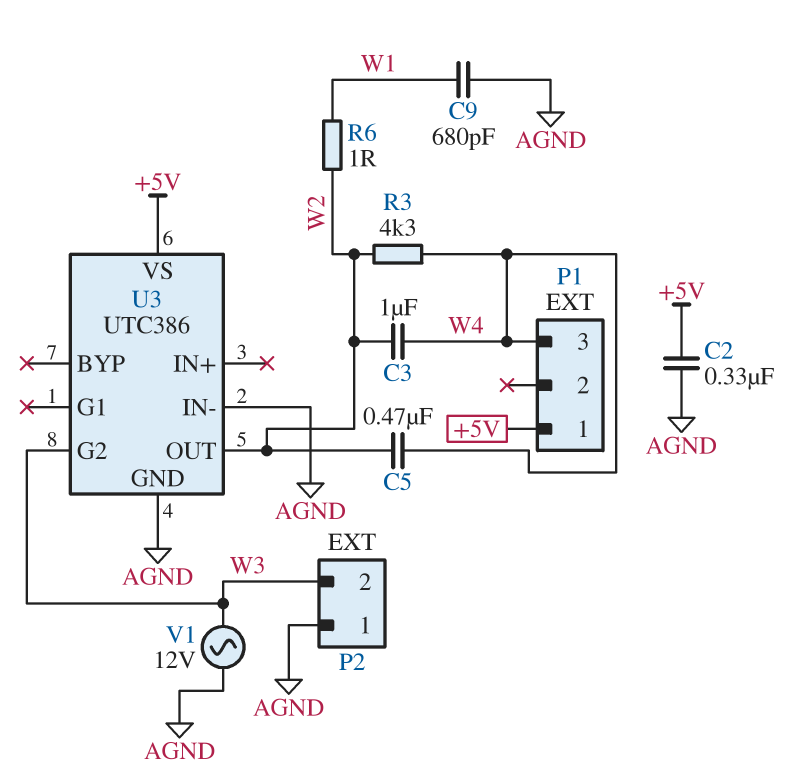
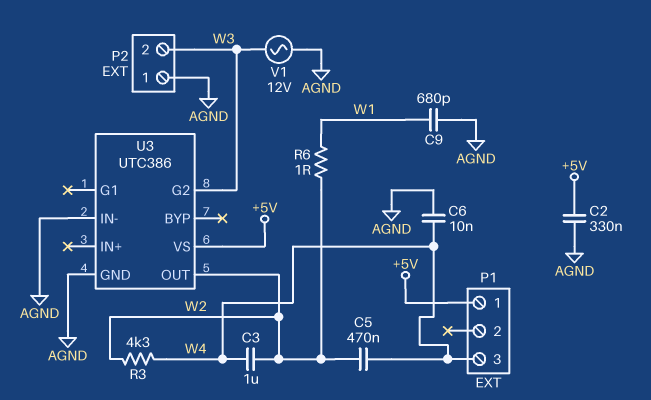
C6: none -> 10nF (AGND, W4)

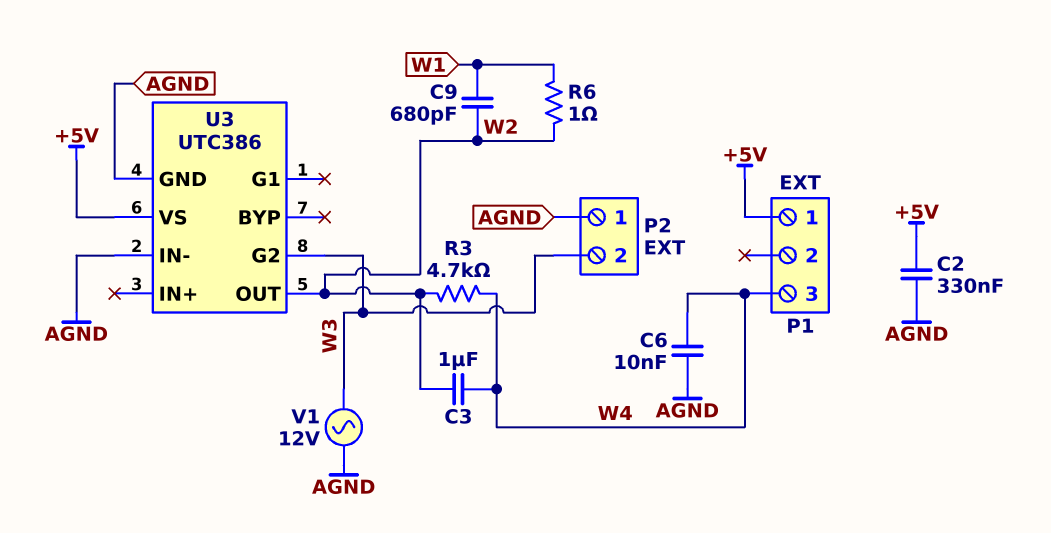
C5: 470nF (W2, W4) -> none
C9: 680pF (AGND, W1) -> 680pF (W1, W2)
R3: 4.3k (W2, W4) -> 4.7k (W2, W4)

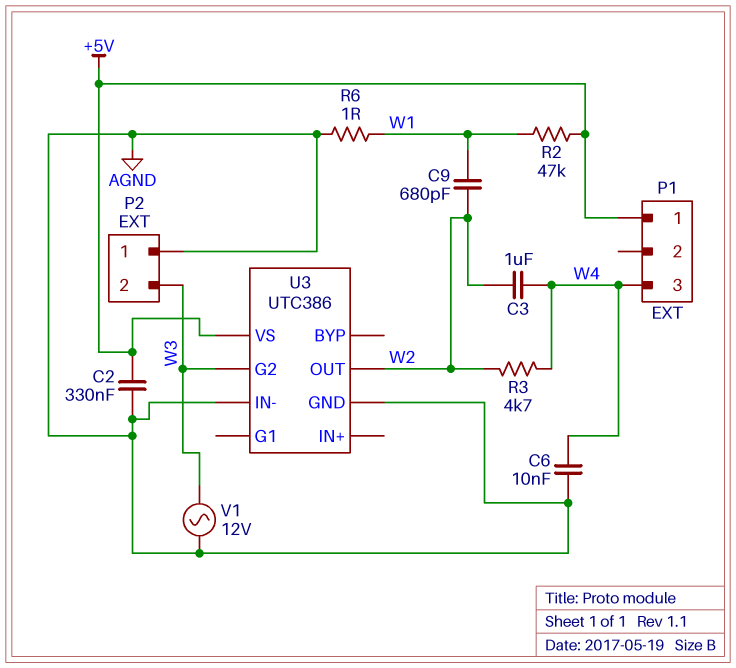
R2: none -> 47k (+5V, W1)
R6: 1 (W1, W2) -> 1 (AGND, W1)

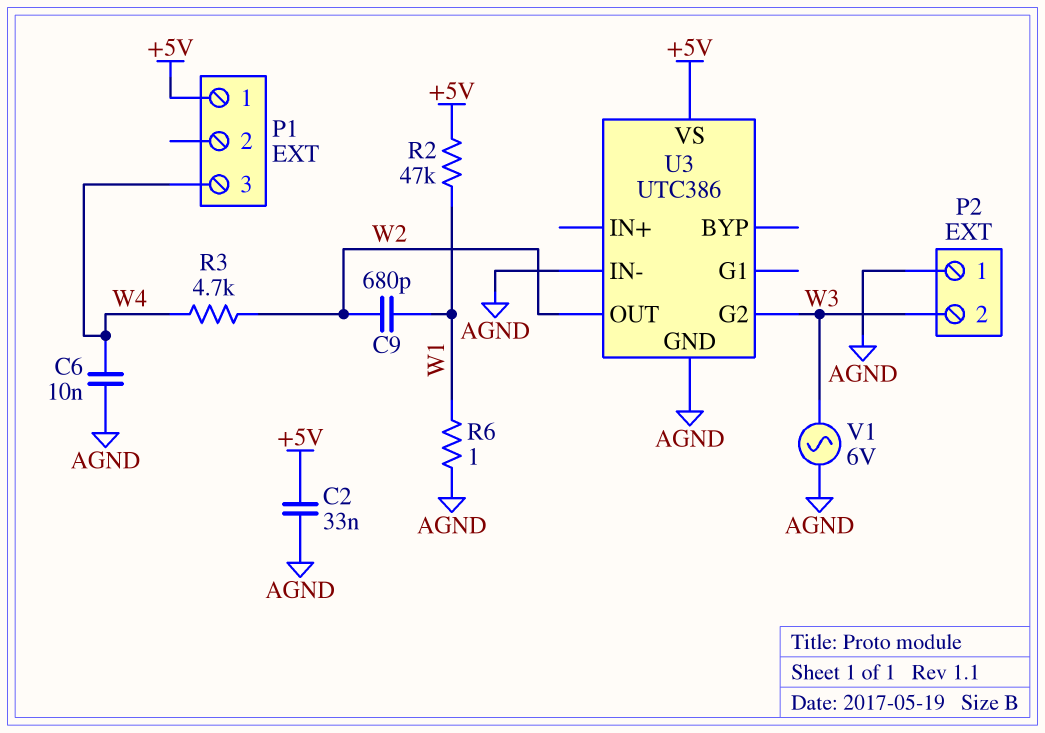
C2: 330nF (+5V, AGND) -> 33nF (+5V, AGND)
C3: 1uF (W2, W4) -> none
V1: AC 12V (AGND, W3) -> AC 6V (AGND, W3)

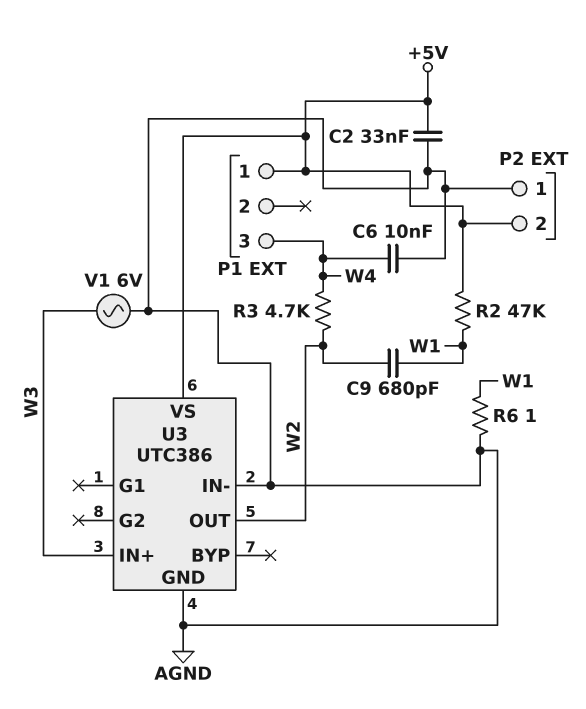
P2 pin 2: W3 -> +5V
U3 pin G2: W3 -> none
U3 pin IN+: none -> W3

